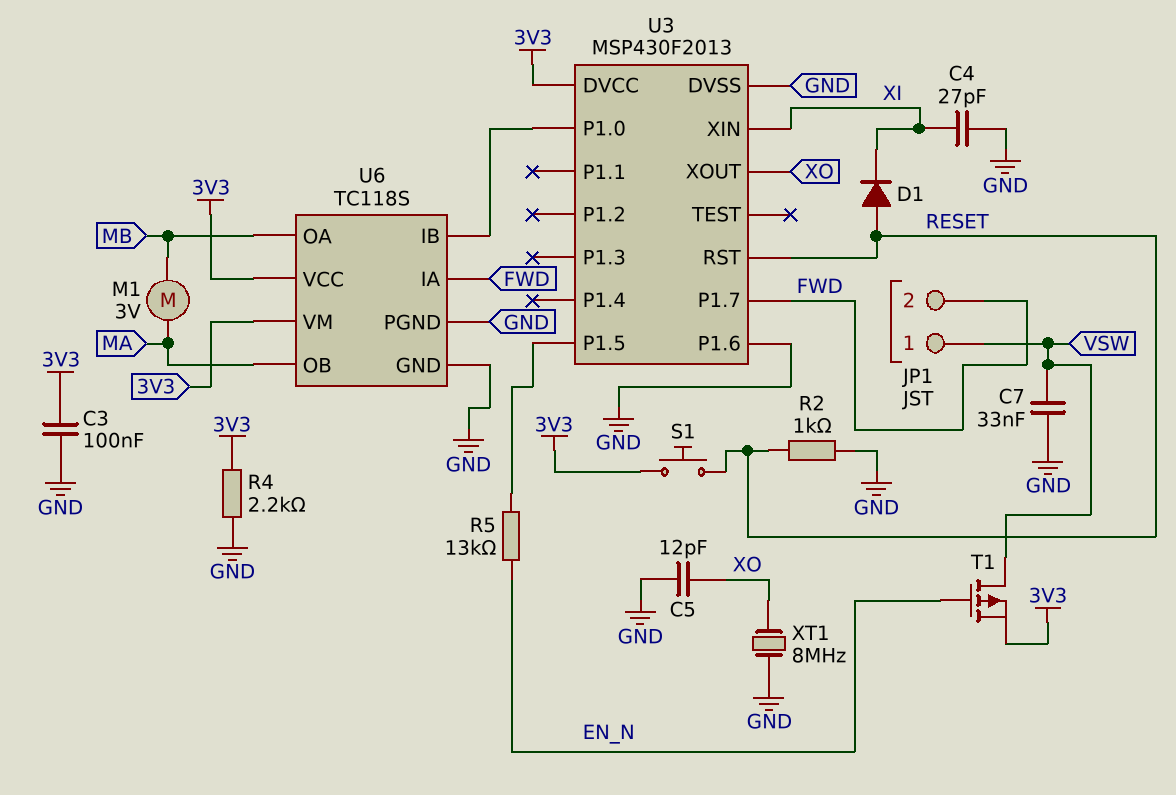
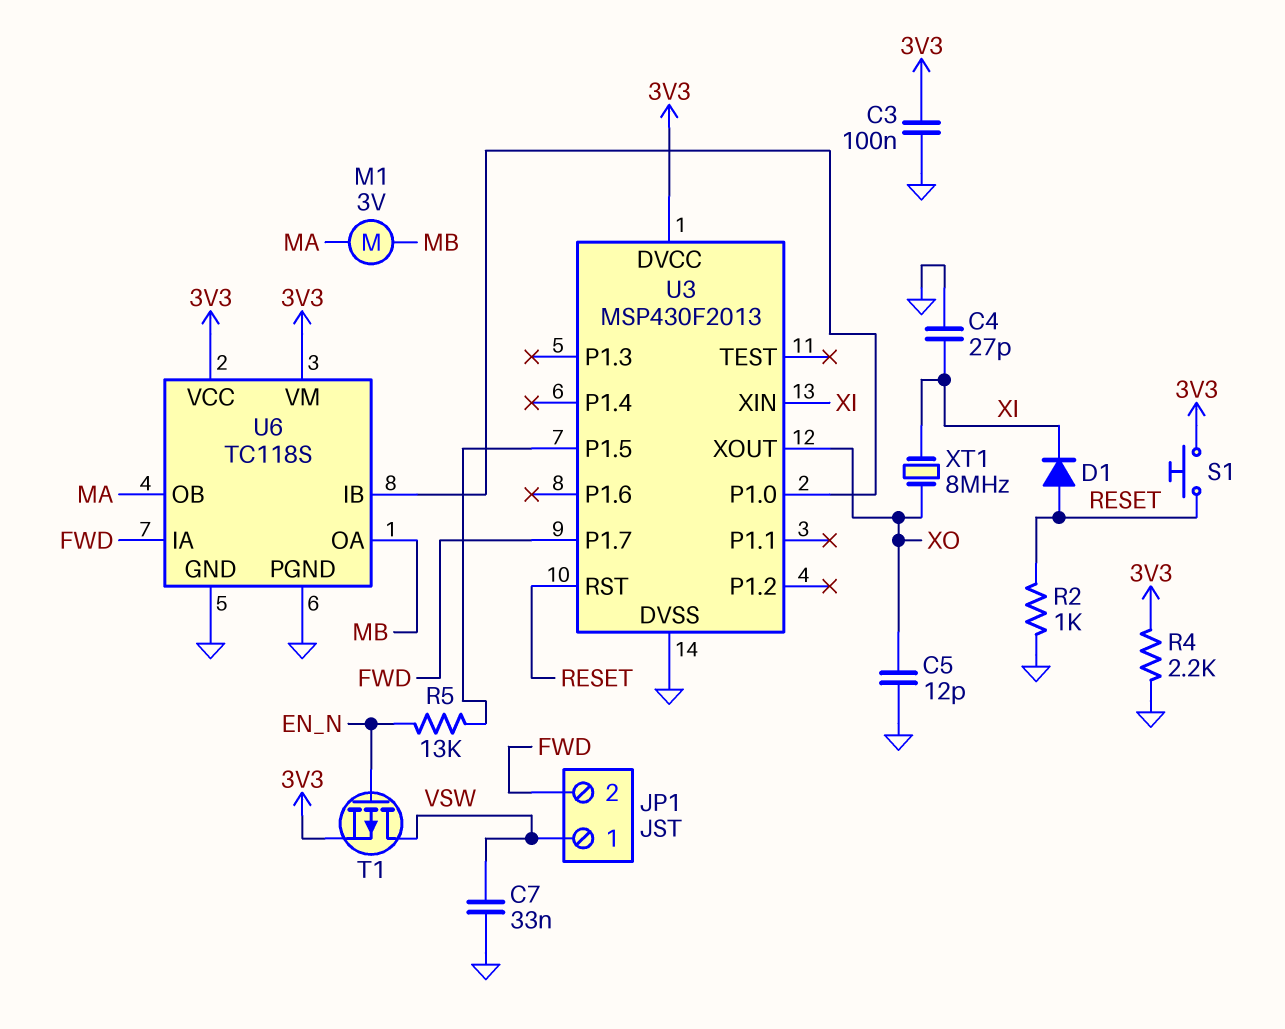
U3 pin P1.6: GND -> none
XT1: 8MHz (GND, XO) -> 8MHz (XI, XO)

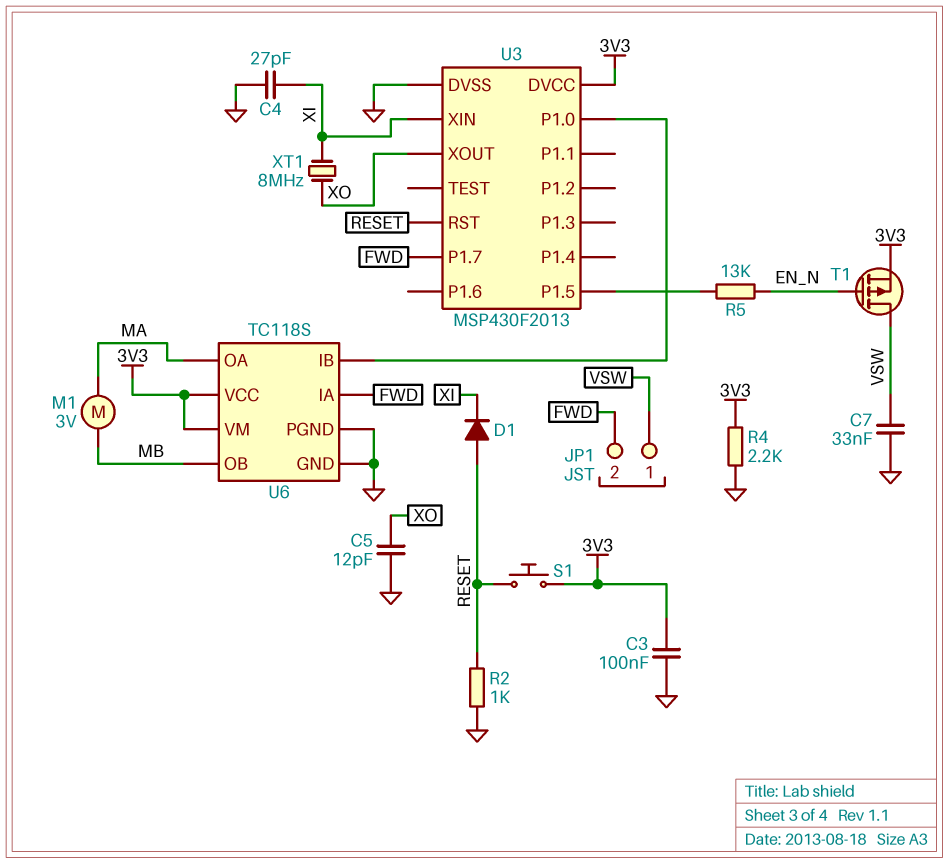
U6 pin OA: MB -> MA
U6 pin OB: MA -> MB

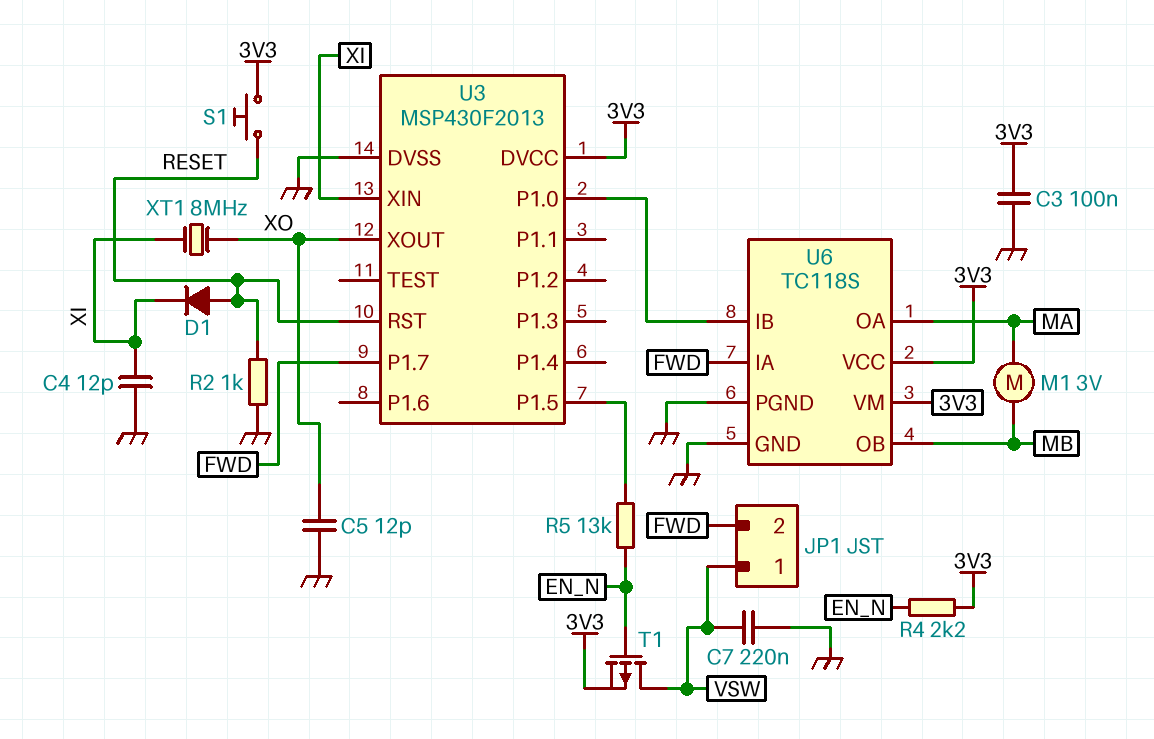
C4: 27pF (GND, XI) -> 12pF (GND, XI)
C7: 33nF (GND, VSW) -> 220nF (GND, VSW)
R4: 2.2k (3V3, GND) -> 2.2k (3V3, EN_N)

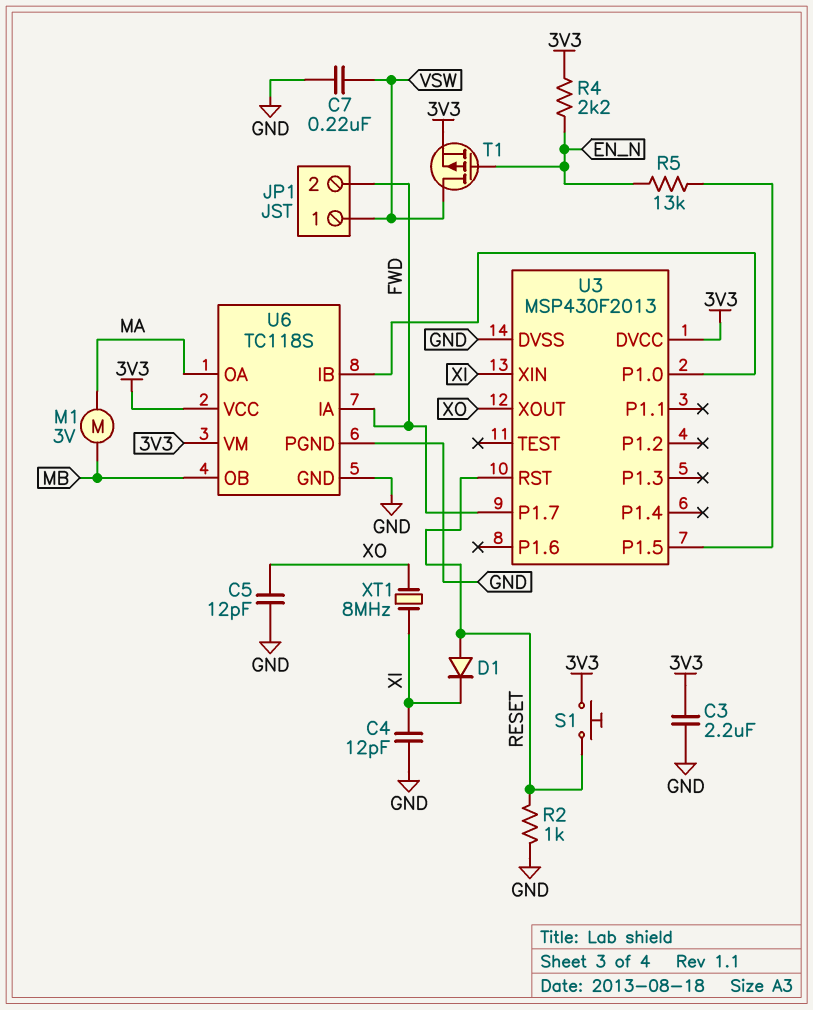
C3: 100nF (3V3, GND) -> 2.2uF (3V3, GND)

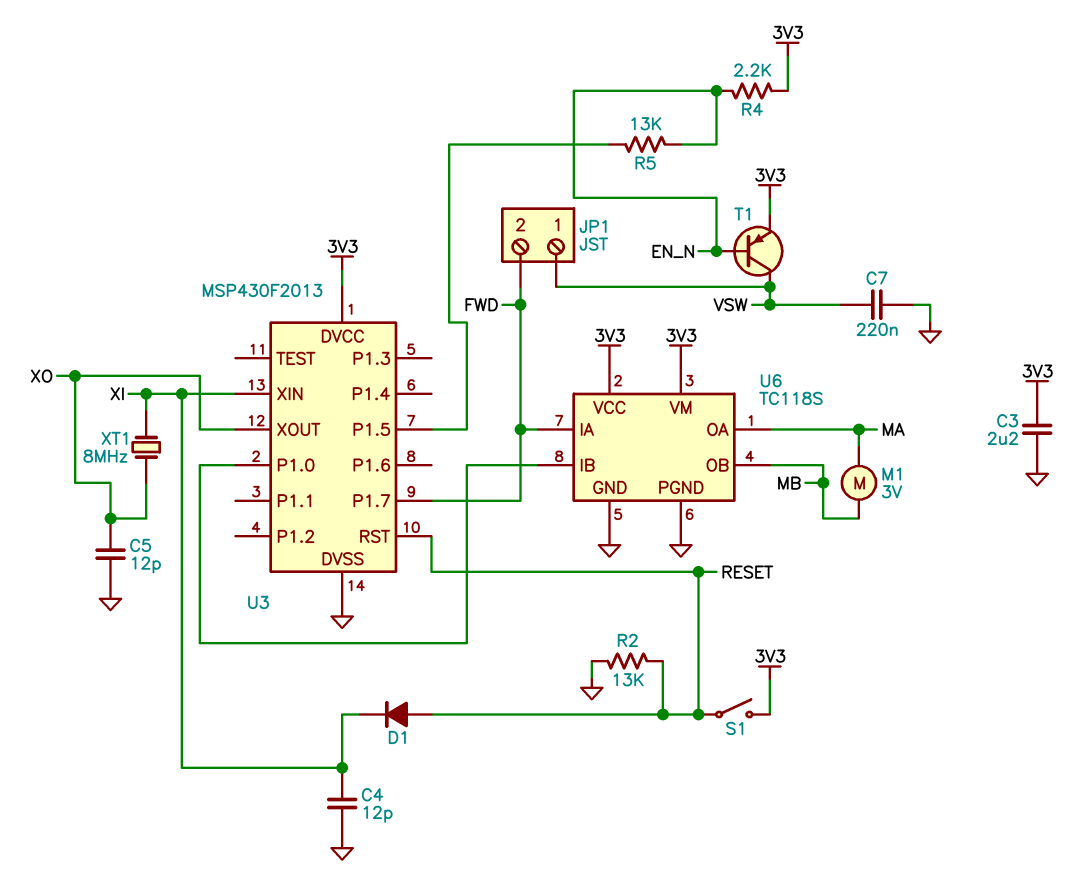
R2: 1k (GND, RESET) -> 13k (GND, RESET)
S1: button (3V3, RESET) -> switch (3V3, RESET)
T1: PMOS (G EN_N, D VSW, S 3V3) -> PNP (B EN_N, C VSW, E 3V3)

